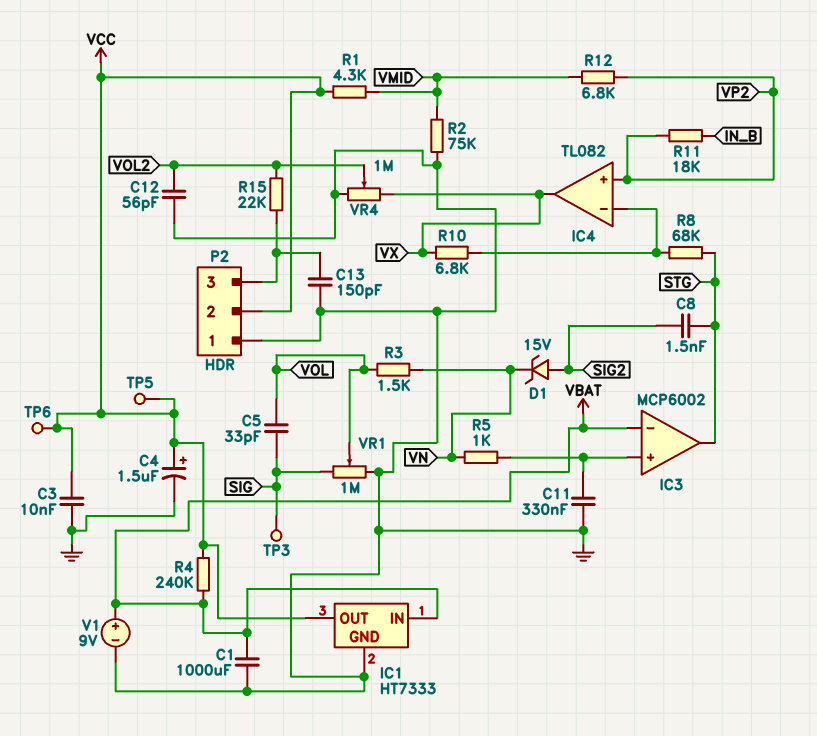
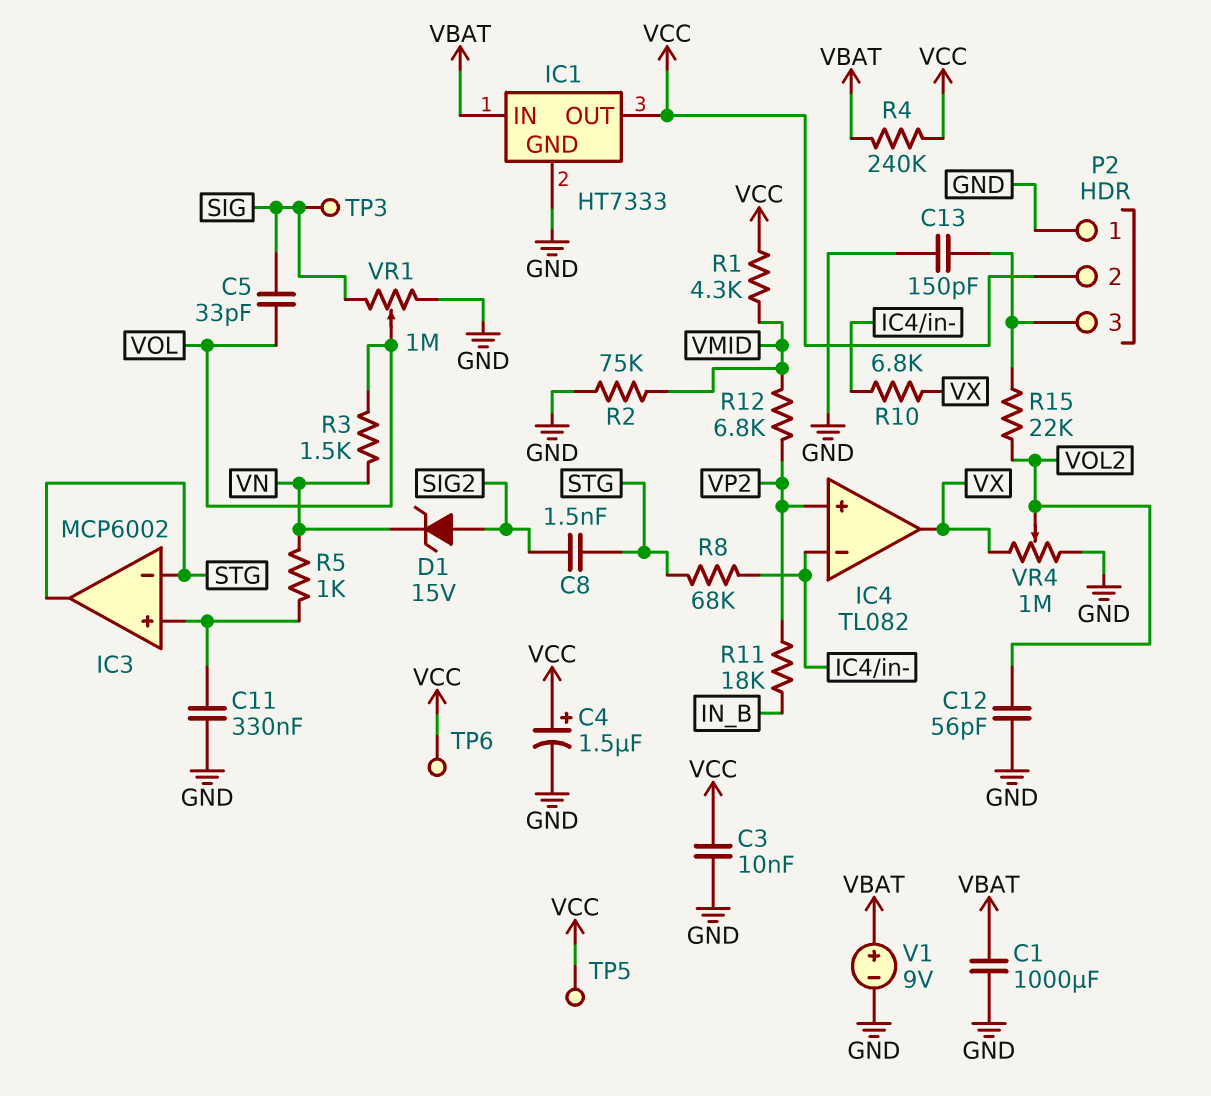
IC3 pin in-: VBAT -> STG

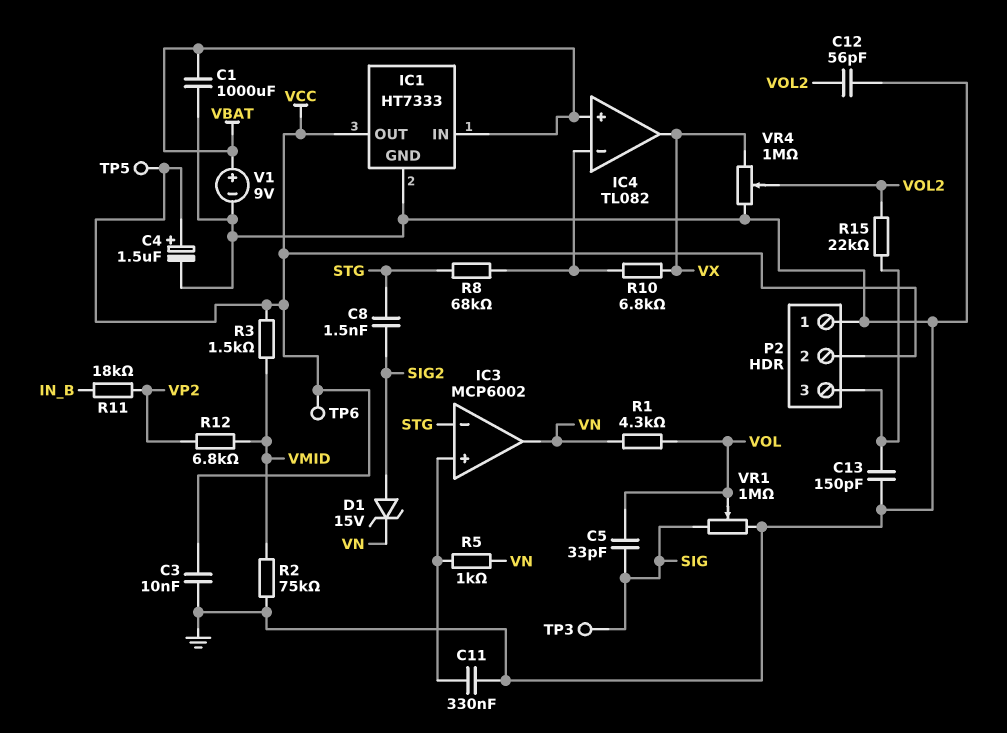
IC3 pin out: STG -> VN
IC4 pin in+: VP2 -> VBAT
R1: 4.3k (VCC, VMID) -> 4.3k (VN, VOL)
R3: 1.5k (VN, VOL) -> 1.5k (VCC, VMID)
R4: 240k (VBAT, VCC) -> none

